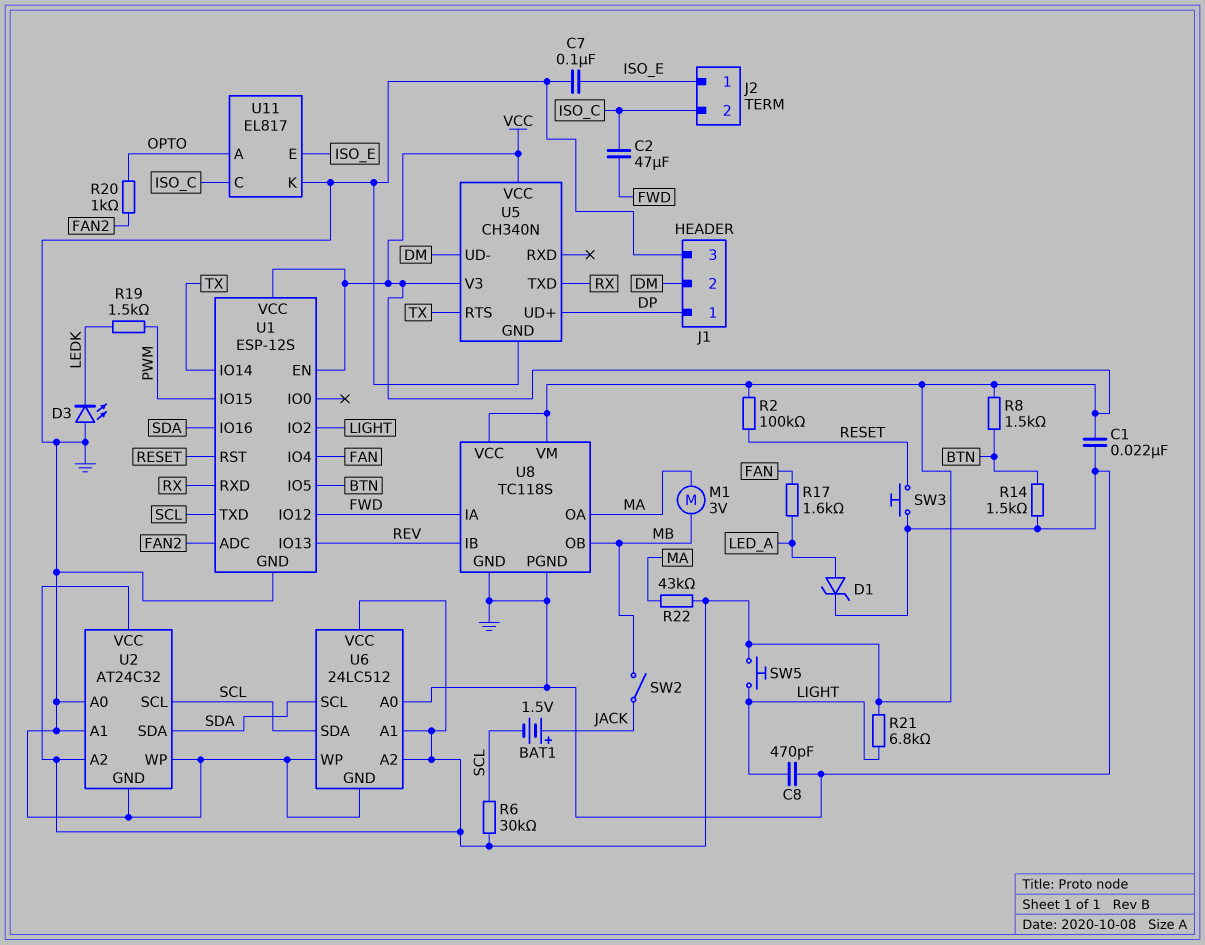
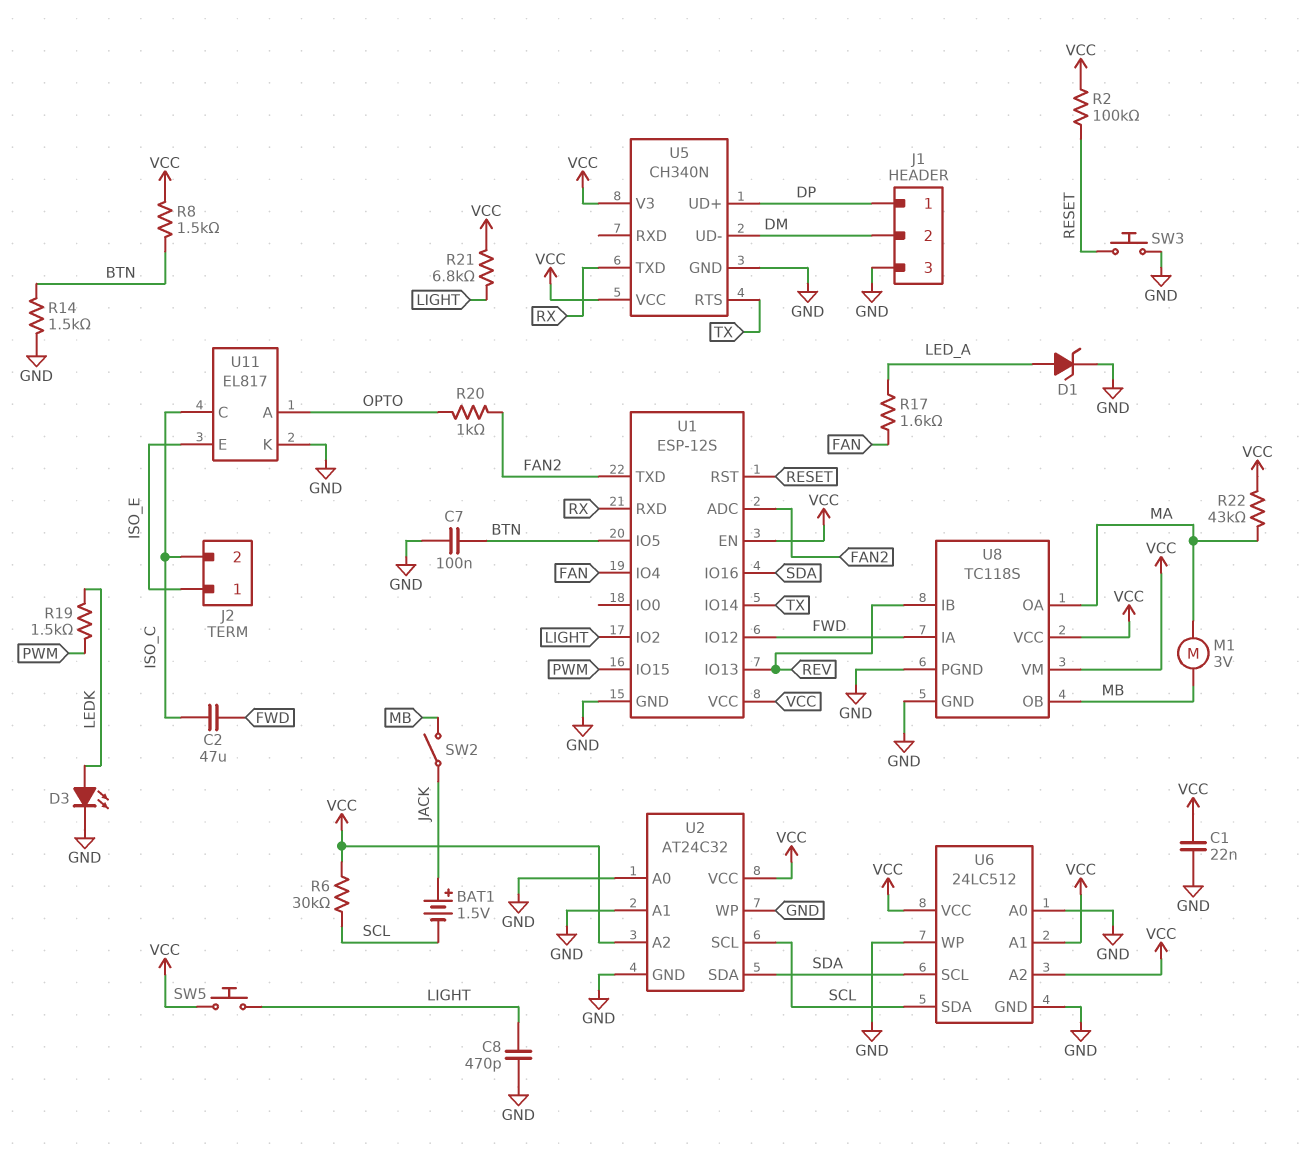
C7: 100nF (GND, ISO_E) -> 100nF (BTN, GND)
D3: LED (A GND, K LEDK) -> LED (A LEDK, K GND)
U1 pin TXD: SCL -> FAN2

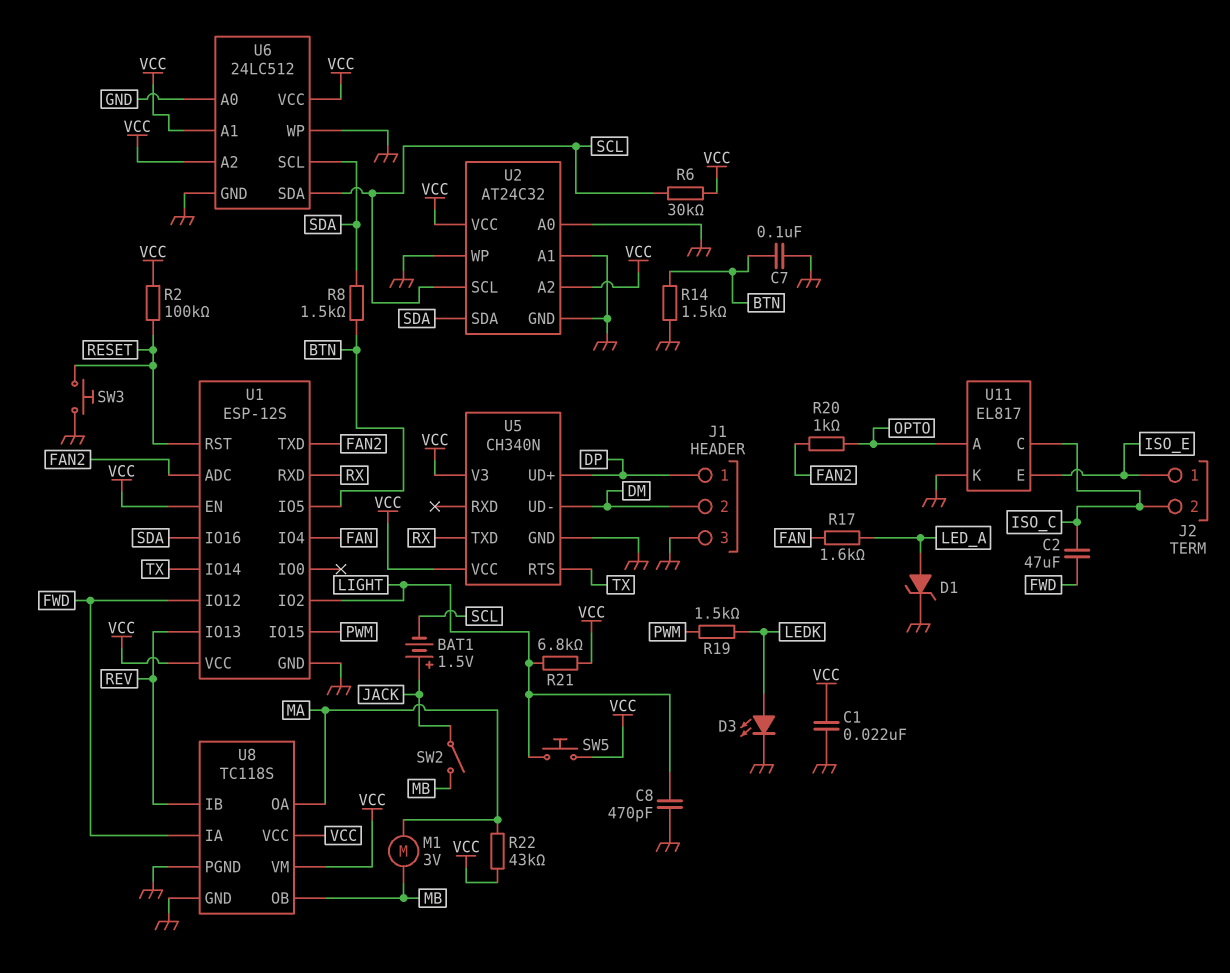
R8: 1.5k (BTN, VCC) -> 1.5k (BTN, SDA)

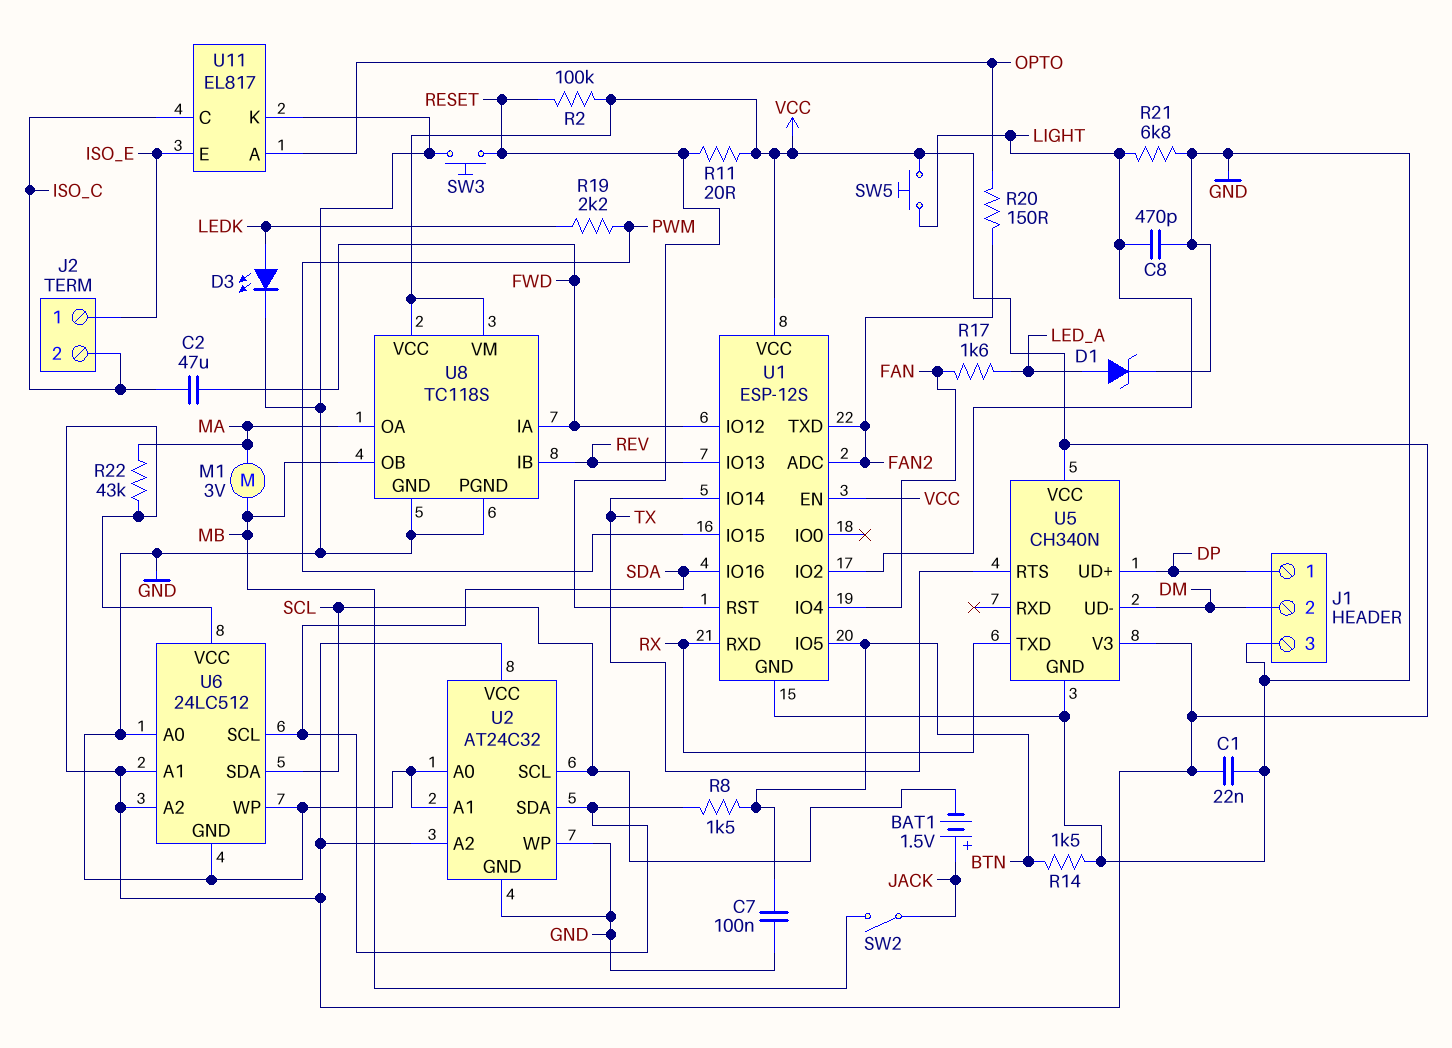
R6: 30k (SCL, VCC) -> none
R11: none -> 20 (RESET, VCC)
R19: 1.5k (LEDK, PWM) -> 2.2k (LEDK, PWM)
R20: 1k (FAN2, OPTO) -> 150 (FAN2, OPTO)
R21: 6.8k (LIGHT, VCC) -> 6.8k (GND, LIGHT)

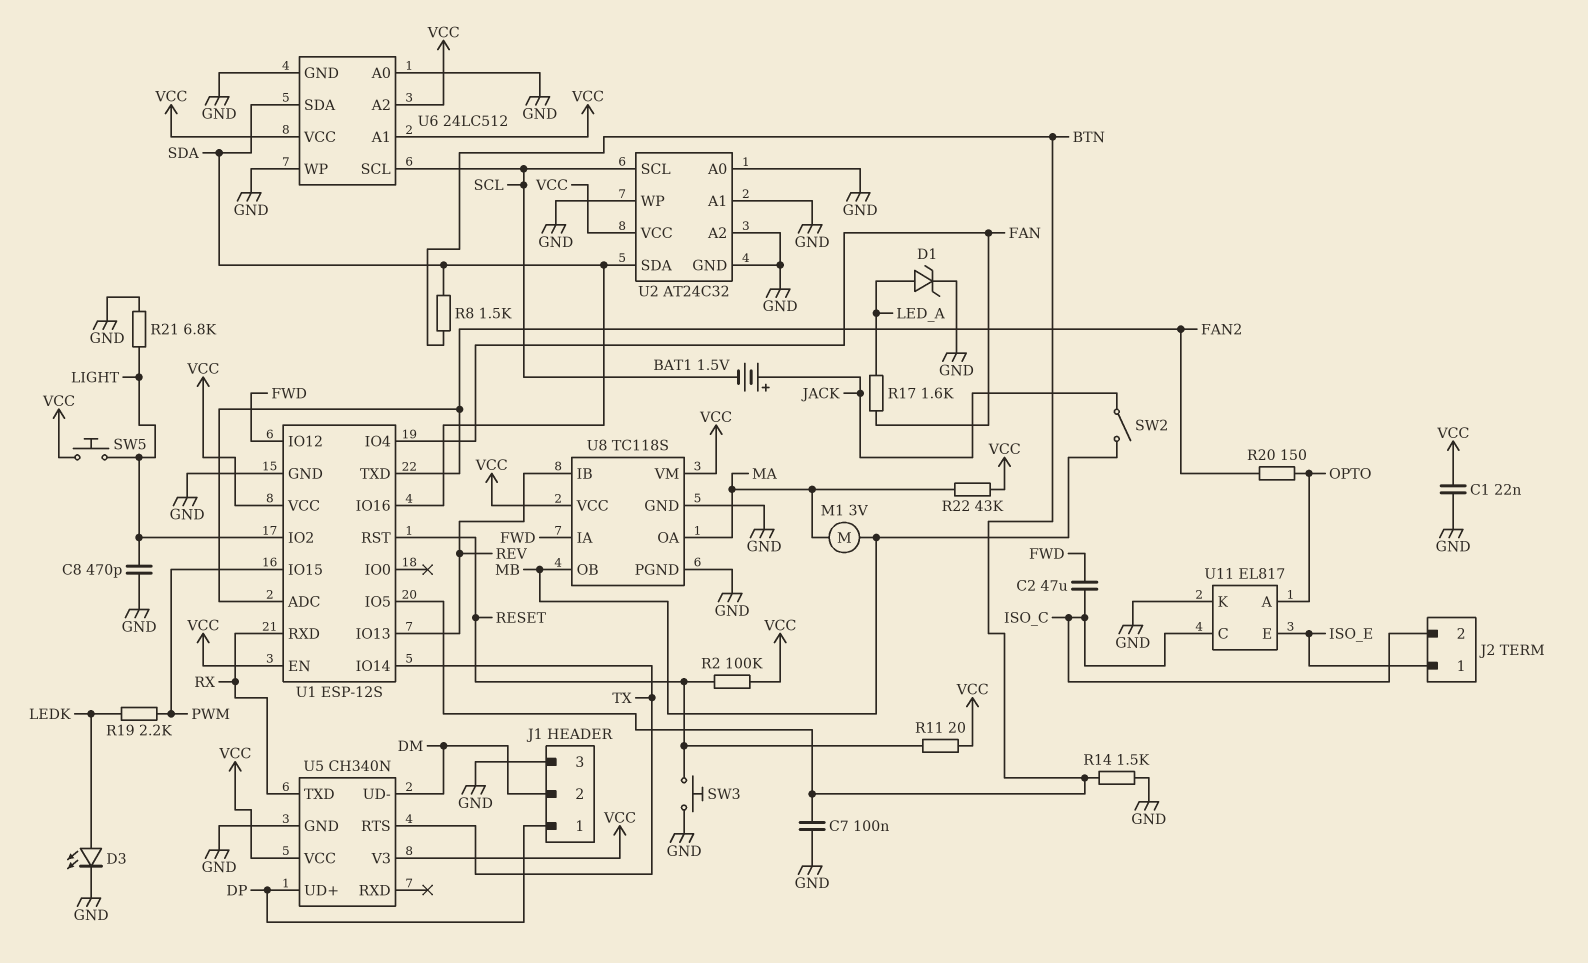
U2 pin A2: VCC -> GND
U6 pin SCL: SDA -> SCL
U6 pin SDA: SCL -> SDA

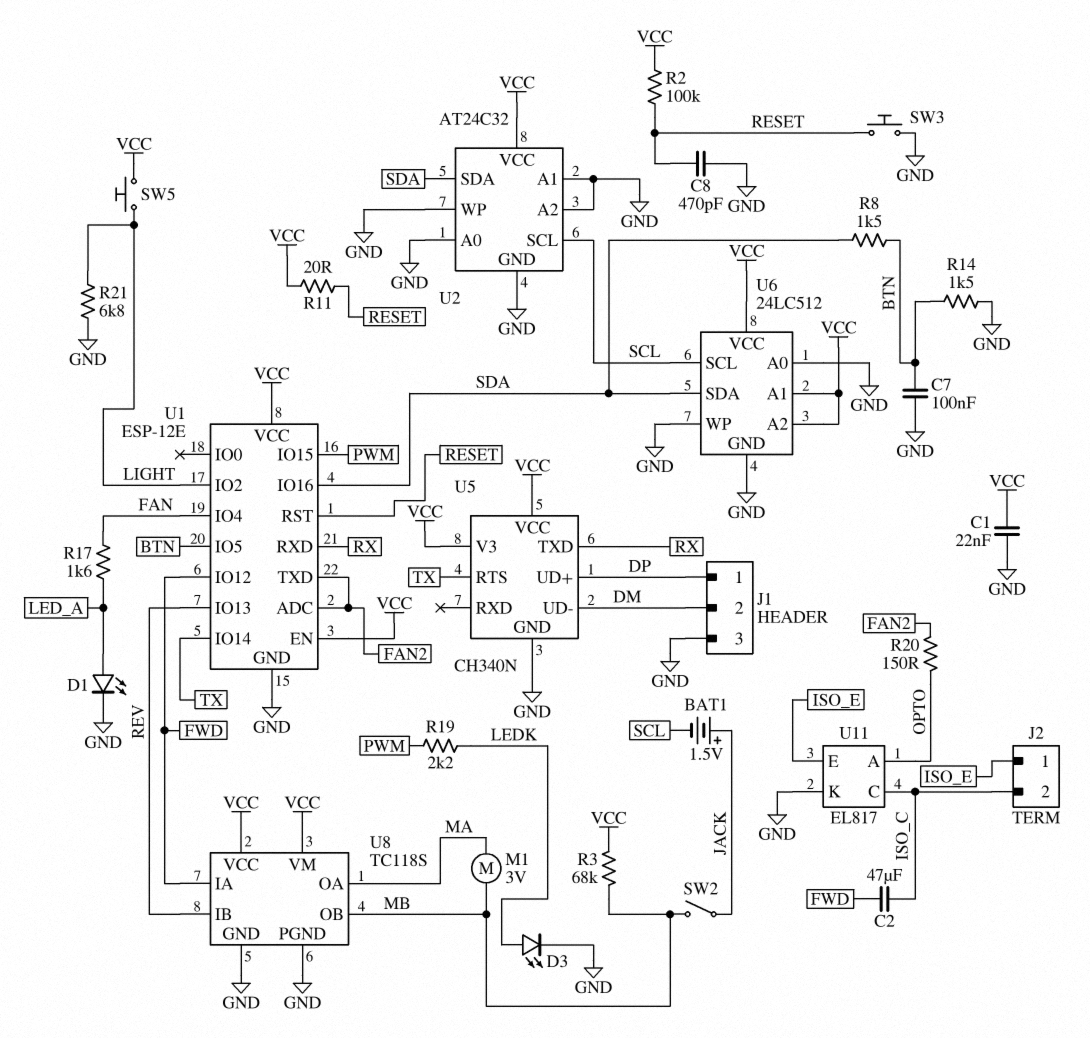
C8: 470pF (GND, LIGHT) -> 470pF (GND, RESET)
D1: zener (A LED_A, K GND) -> LED (A LED_A, K GND)
R3: none -> 68k (MB, VCC)
R22: 43k (MA, VCC) -> none
U1: ESP-12S -> ESP-12E

